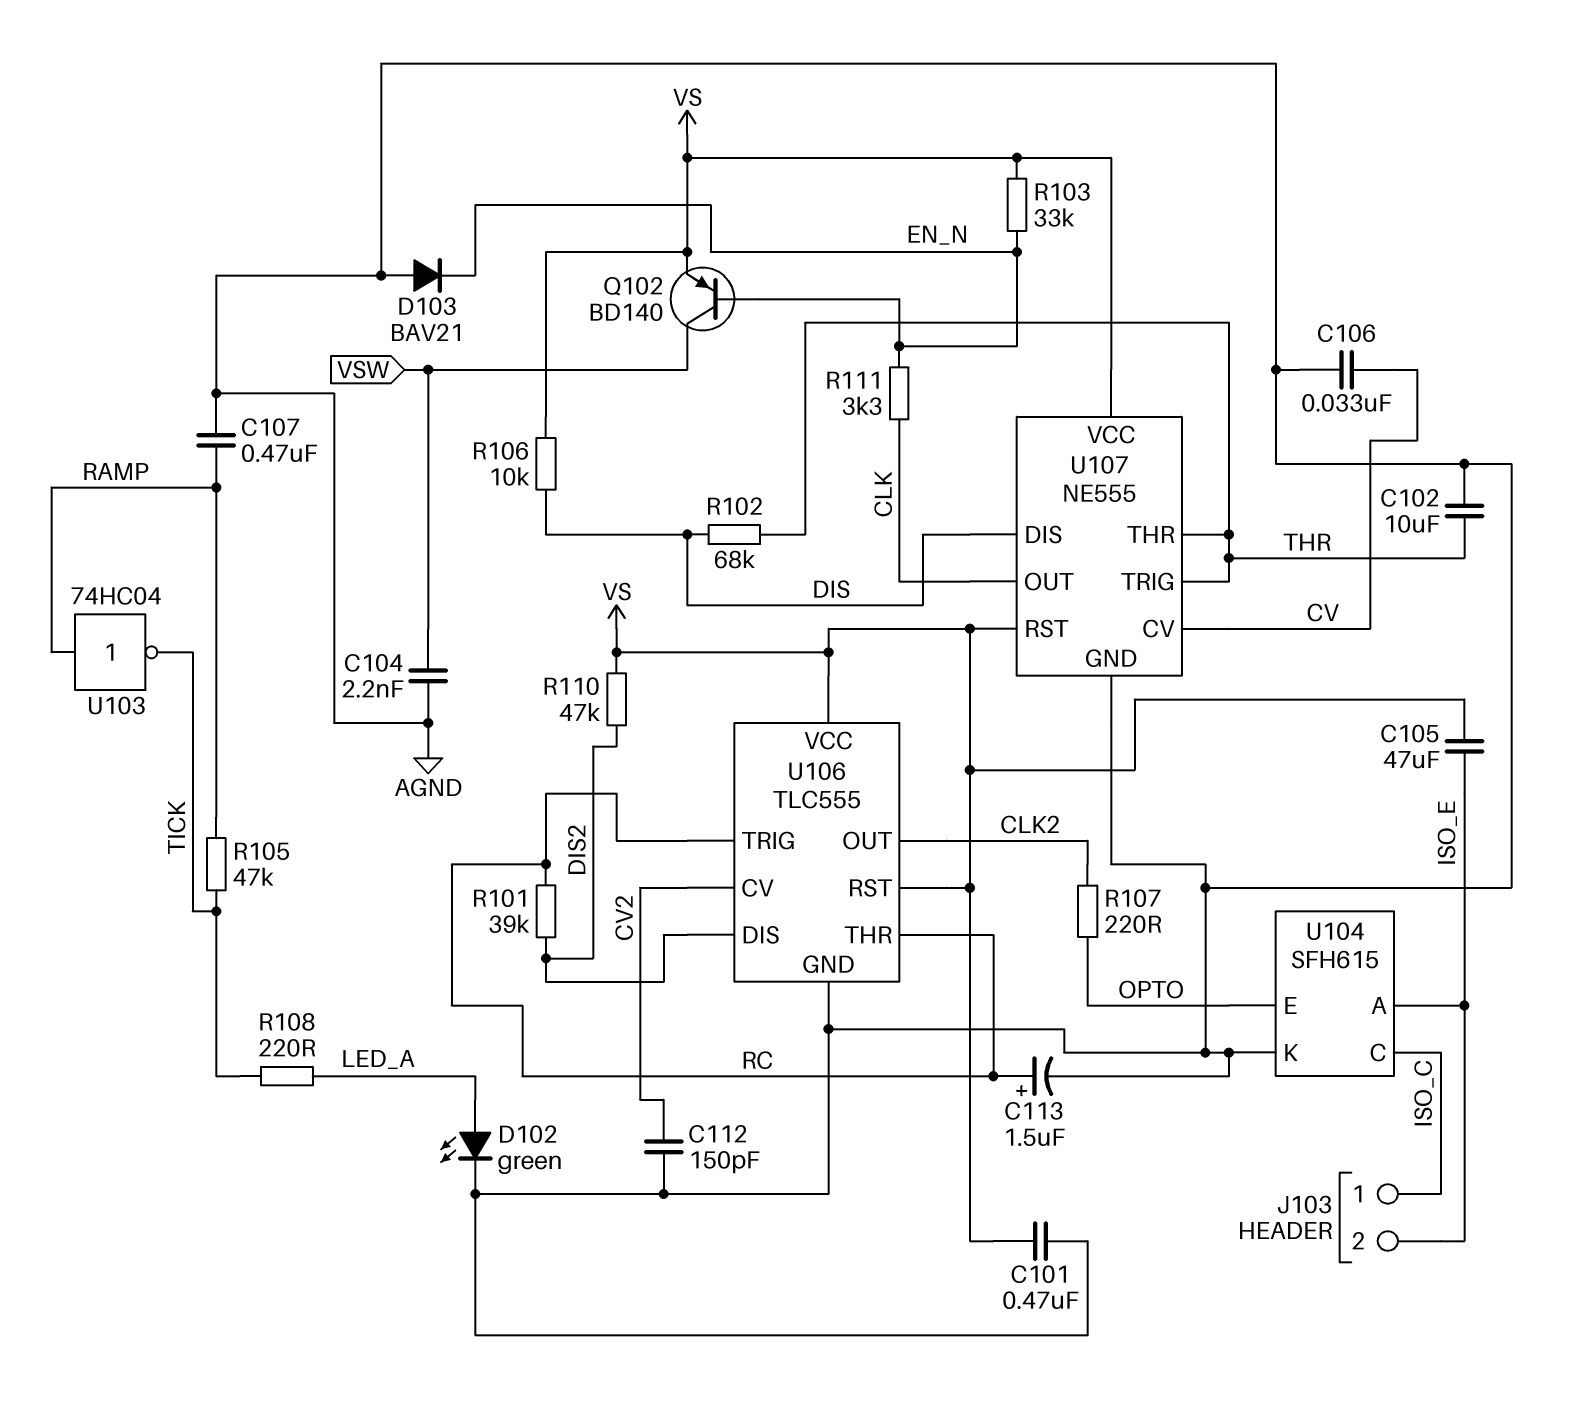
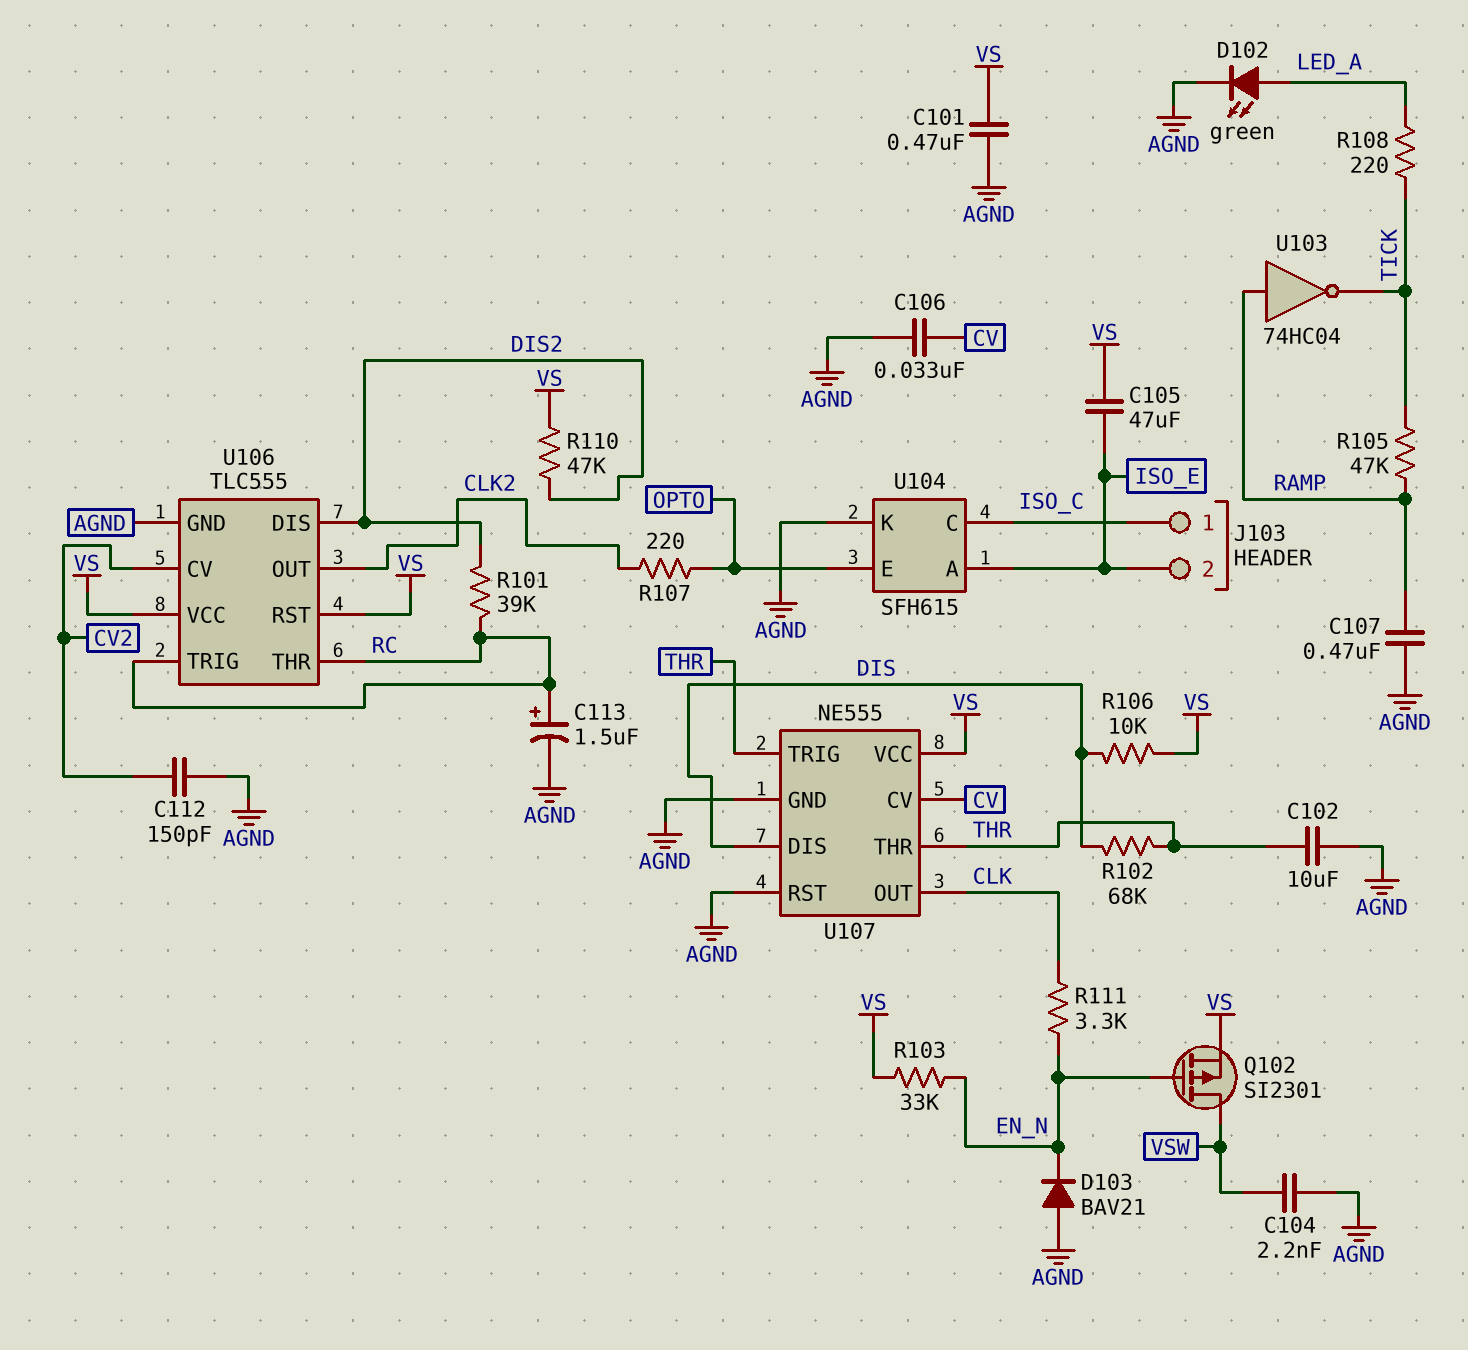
Q102: PNP BD140 (B EN_N, C VSW, E VS) -> PMOS SI2301 (G EN_N, D VSW, S VS)
U107 pin RST: VS -> AGND

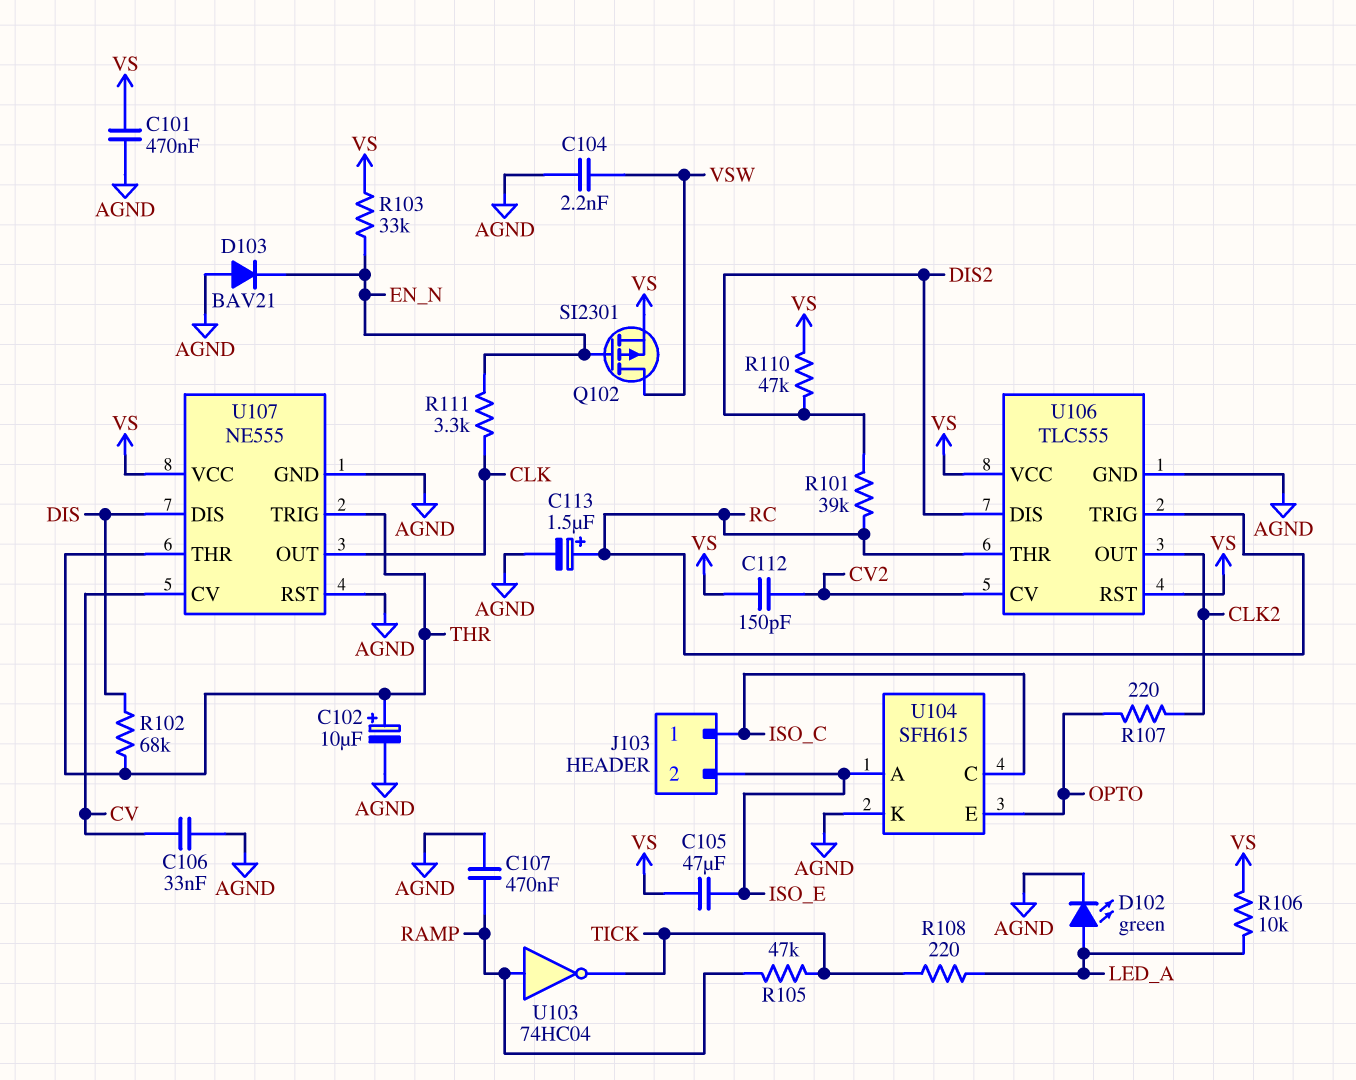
C102: 10uF (AGND, THR) -> 10uF (plus THR, minus AGND)
C112: 150pF (AGND, CV2) -> 150pF (CV2, VS)
R106: 10k (DIS, VS) -> 10k (LED_A, VS)

